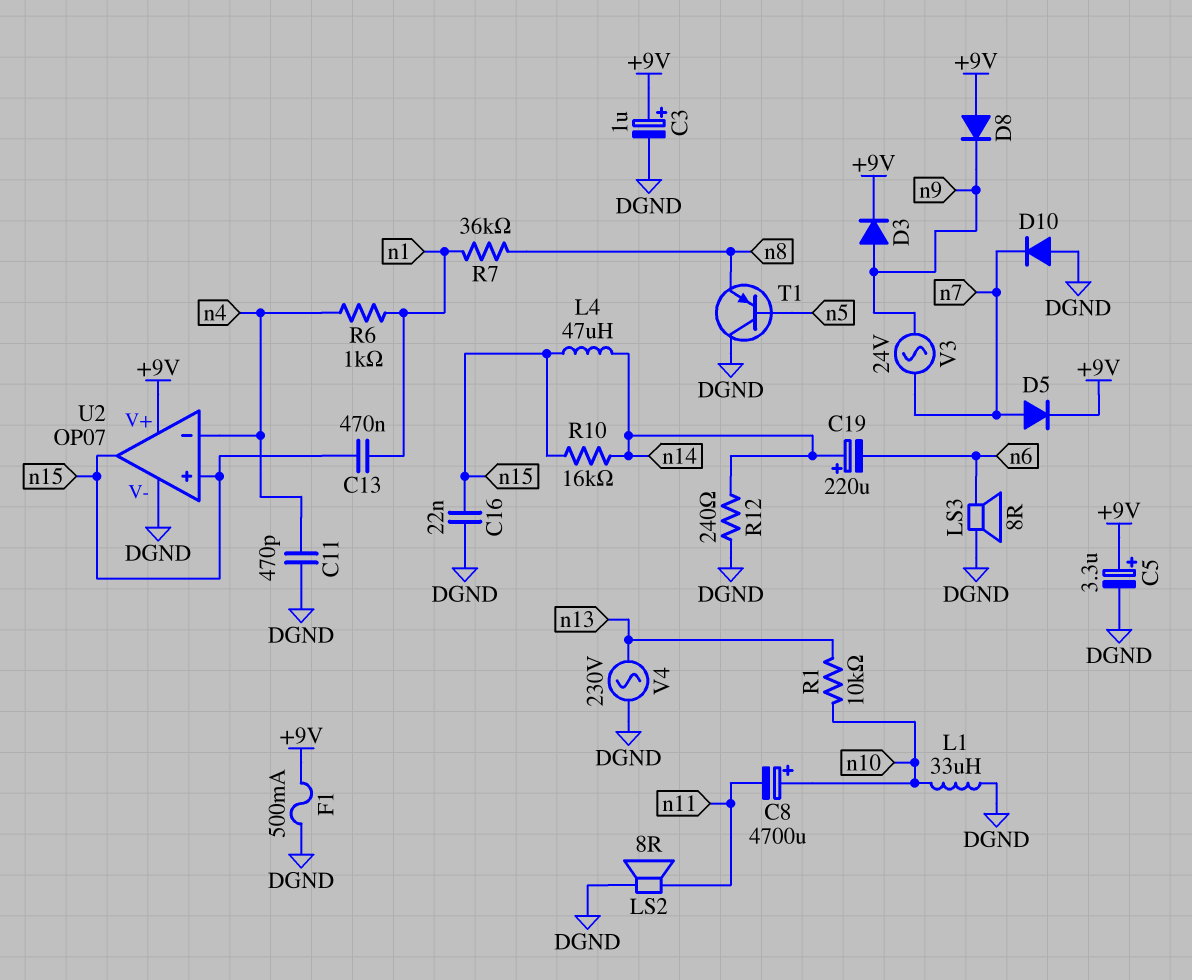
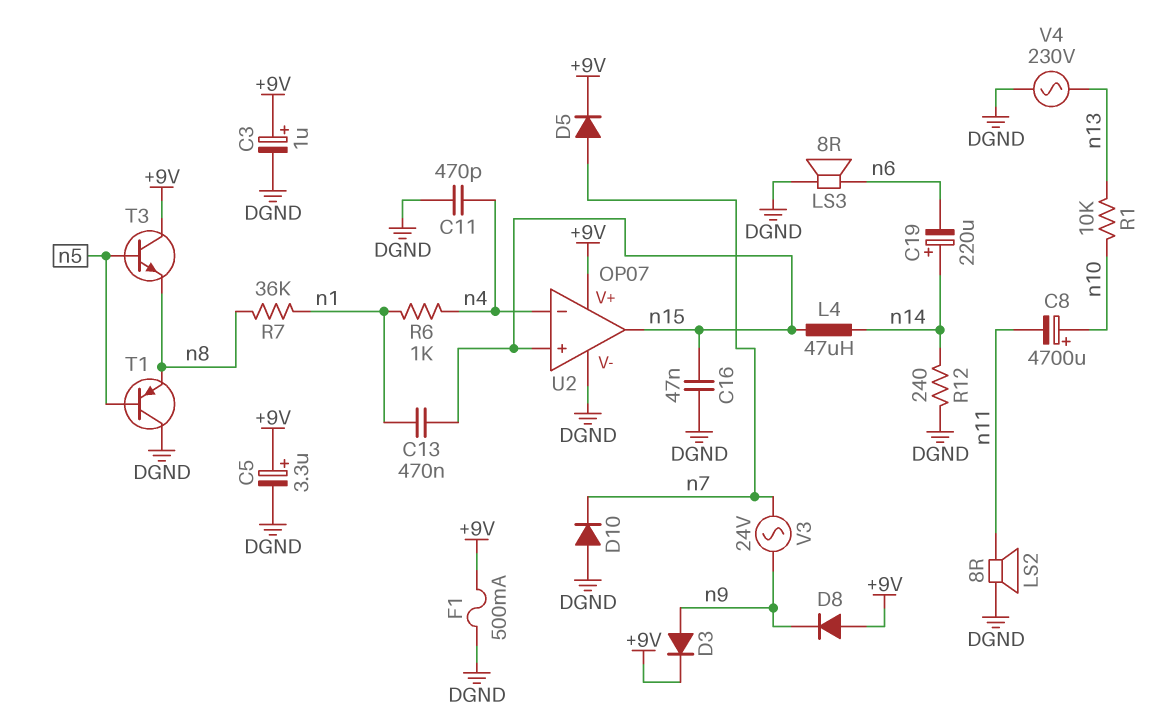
C16: 22nF (DGND, n15) -> 47nF (DGND, n15)
L1: 33uH (DGND, n10) -> none
R10: 16k (n14, n15) -> none
T3: none -> NPN (B n5, C +9V, E n8)

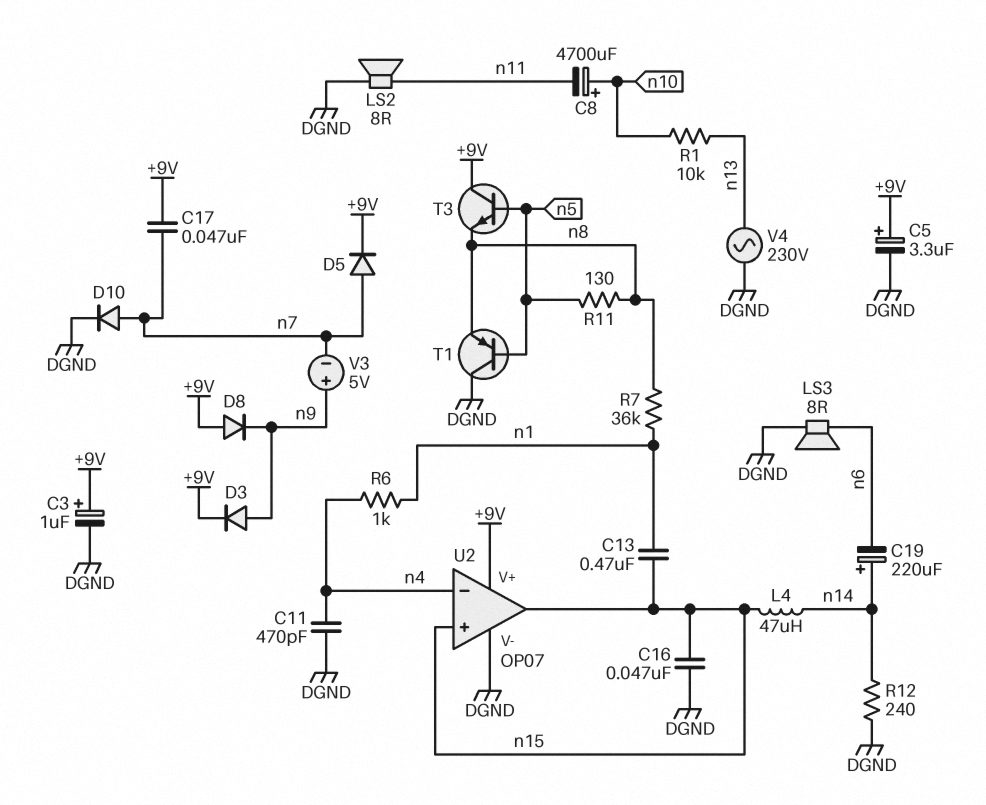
C17: none -> 47nF (+9V, n7)
D10: diode (A DGND, K n7) -> diode (A n7, K DGND)
F1: 500mA (+9V, DGND) -> none
R11: none -> 130 (n5, n8)
V3: AC 24V (n7, n9) -> 5V (plus n9, minus n7)

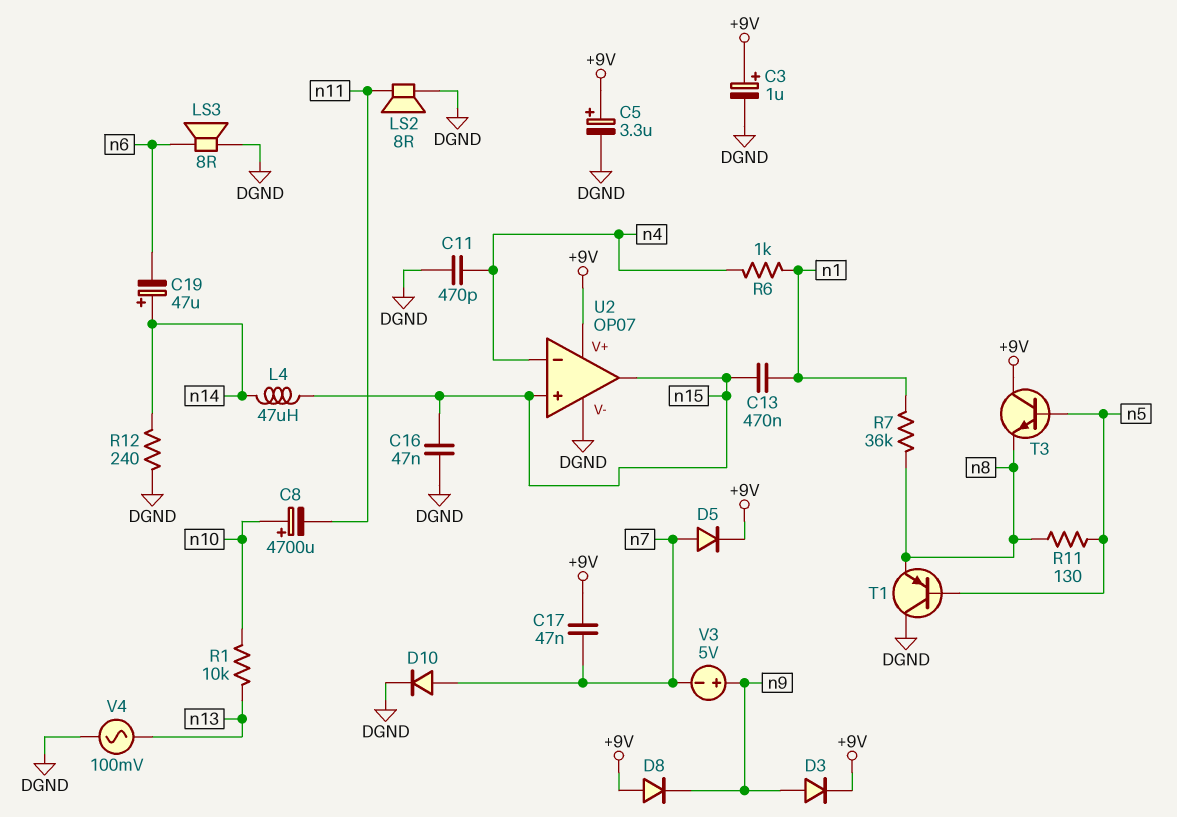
C19: 220uF (plus n14, minus n6) -> 47uF (plus n14, minus n6)
V4: AC 230V (DGND, n13) -> AC 100mV (DGND, n13)

